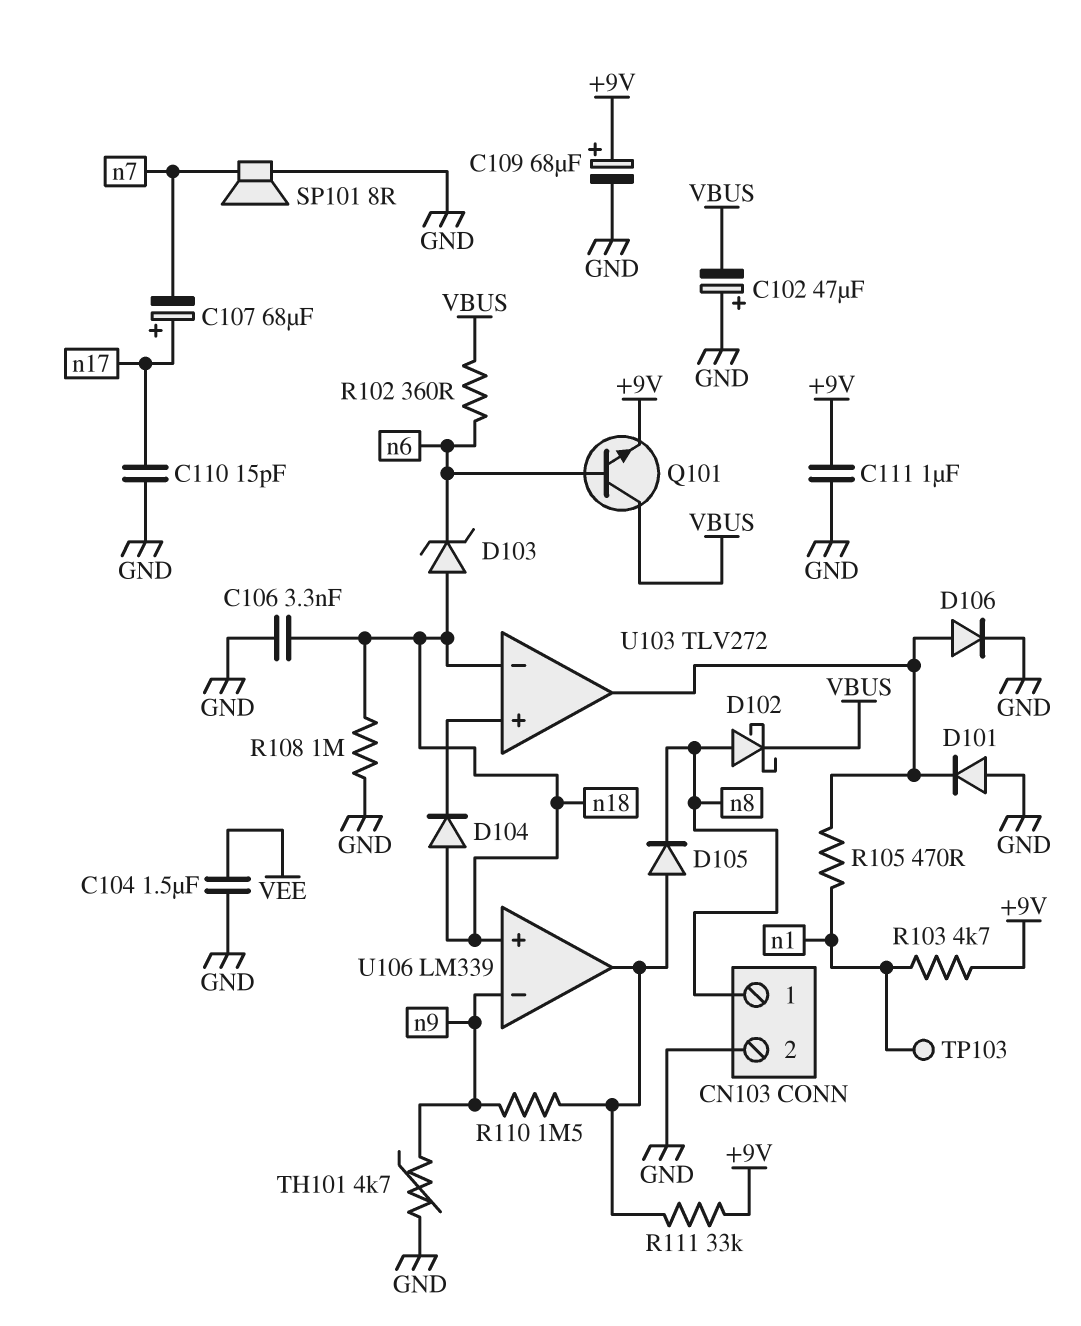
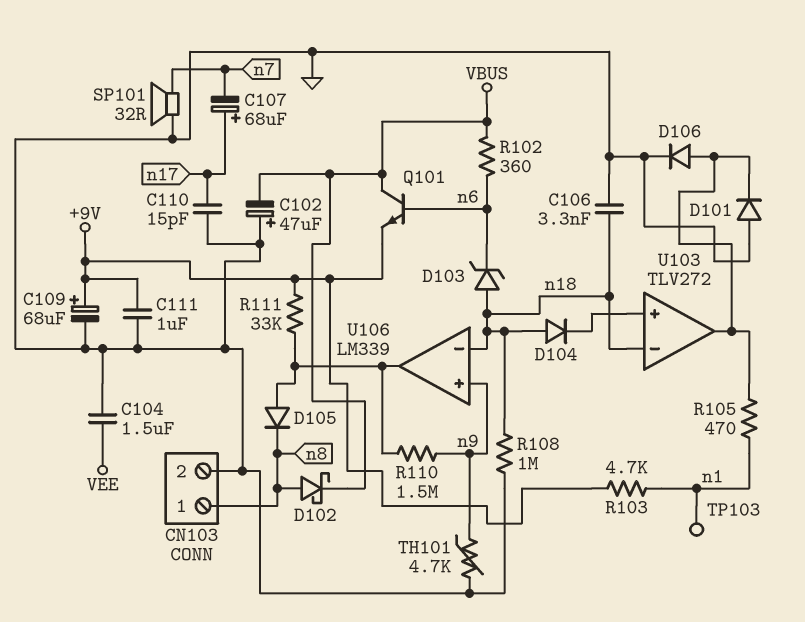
SP101: speaker 8R (GND, n7) -> speaker 32R (GND, n7)
U106 pin in+: n18 -> n9
U106 pin in-: n9 -> n18

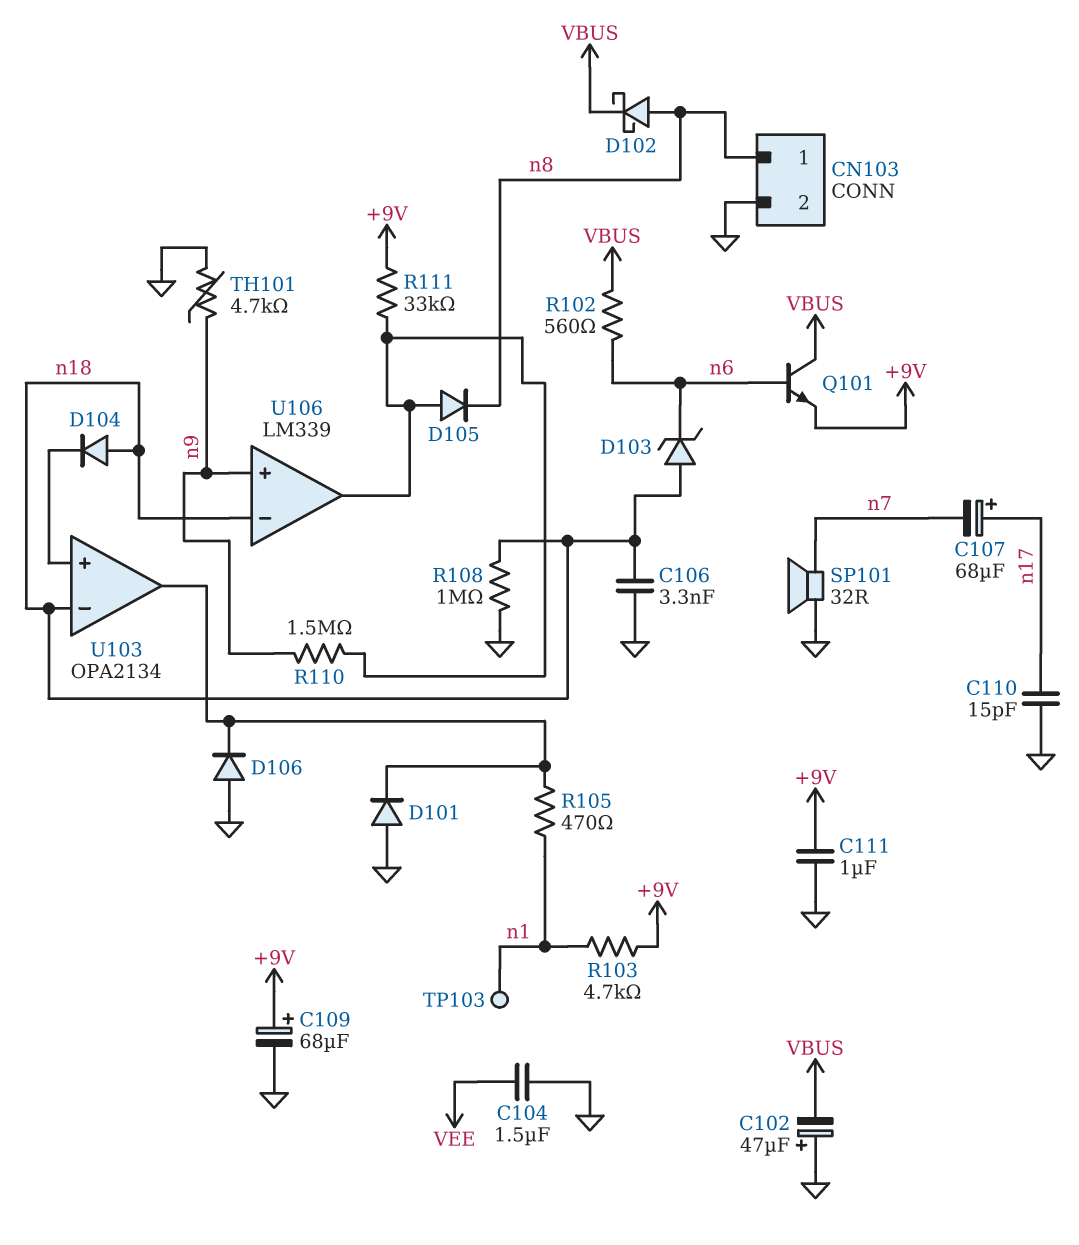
D106: diode (A U103/out, K GND) -> diode (A GND, K U103/out)
R102: 360 (VBUS, n6) -> 560 (VBUS, n6)
U103: TLV272 -> OPA2134

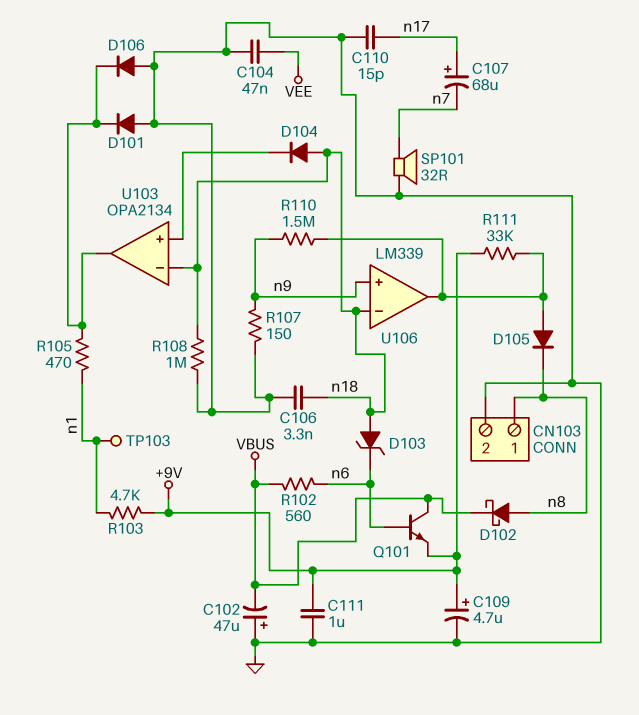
C104: 1.5uF (GND, VEE) -> 47nF (GND, VEE)
C109: 68uF (plus +9V, minus GND) -> 4.7uF (plus +9V, minus GND)
R107: none -> 150 (GND, n9)
TH101: 4.7k (GND, n9) -> none

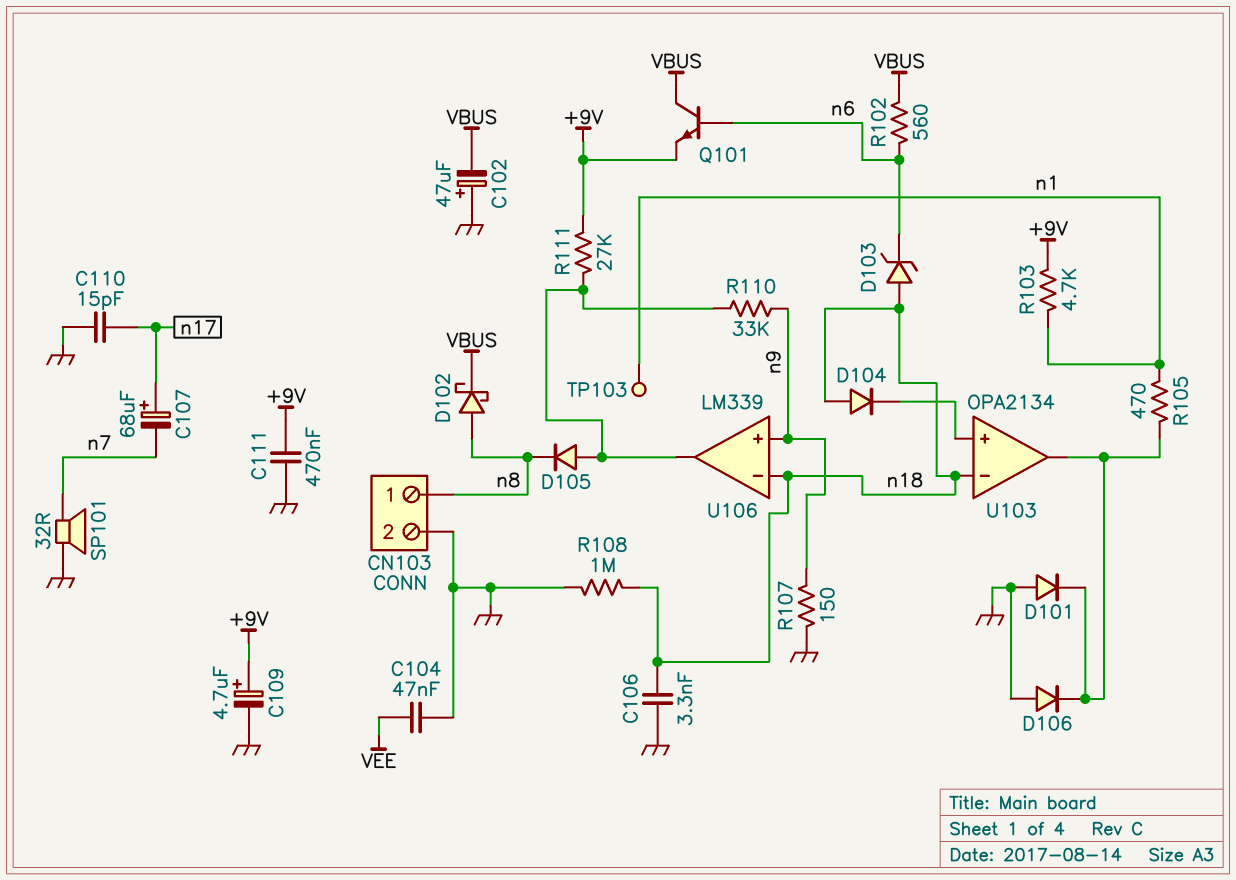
C111: 1uF (+9V, GND) -> 470nF (+9V, GND)
R110: 1.5M (U106/out, n9) -> 33k (U106/out, n9)
R111: 33k (+9V, U106/out) -> 27k (+9V, U106/out)

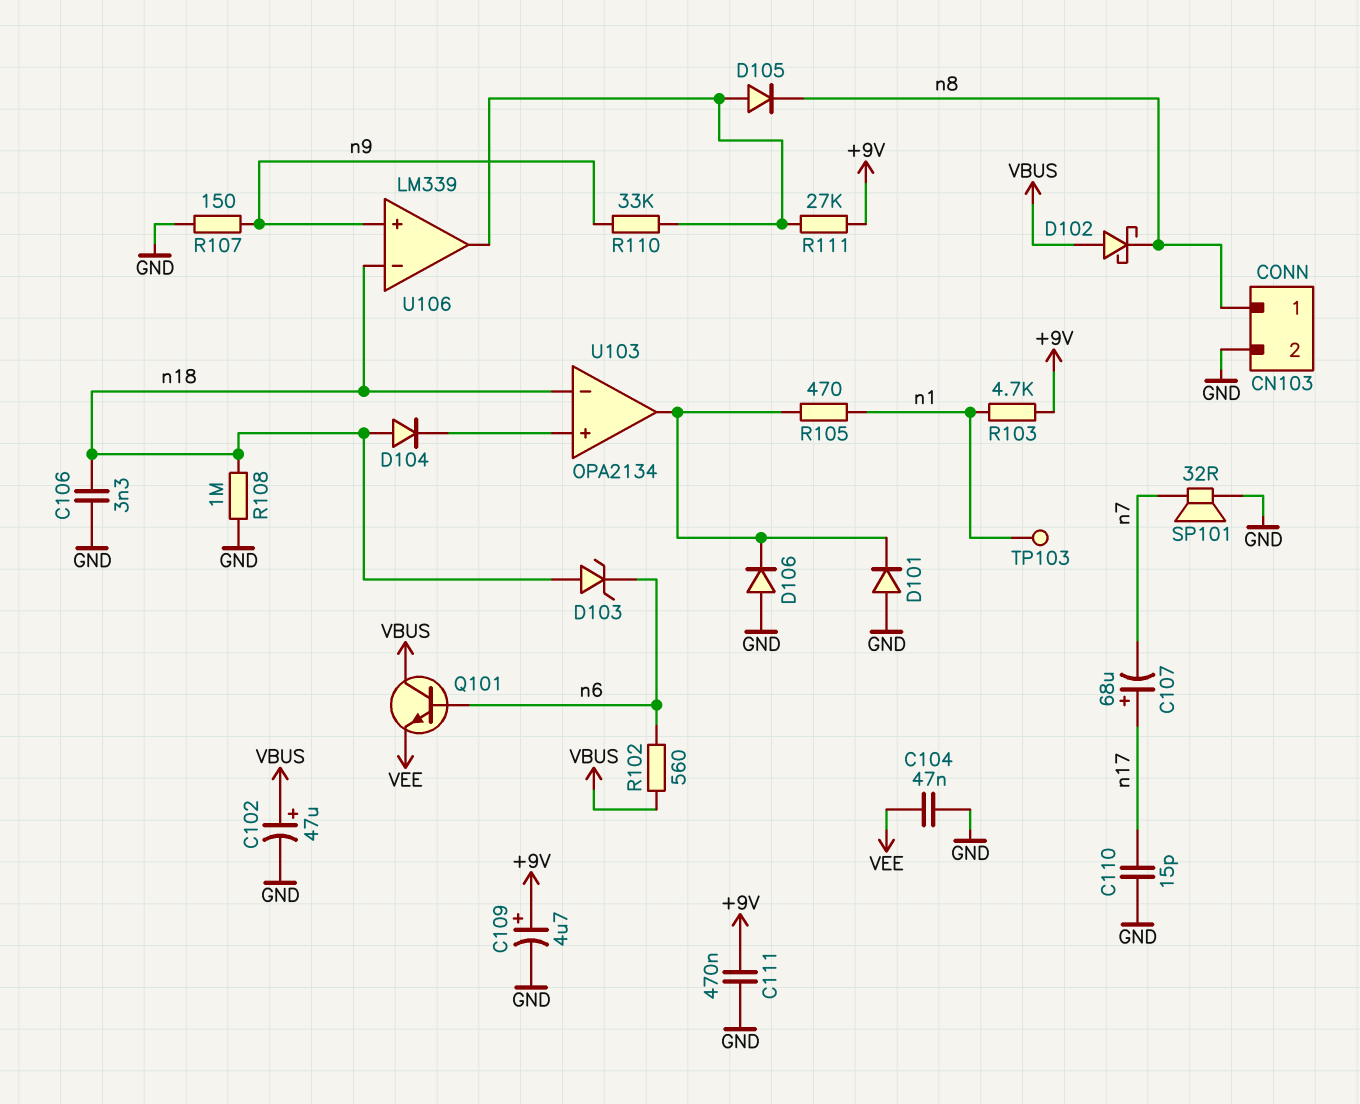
C102: 47uF (plus GND, minus VBUS) -> 47uF (plus VBUS, minus GND)
D102: schottky (A n8, K VBUS) -> schottky (A VBUS, K n8)
Q101: NPN (B n6, C VBUS, E +9V) -> NPN (B n6, C VBUS, E VEE)

